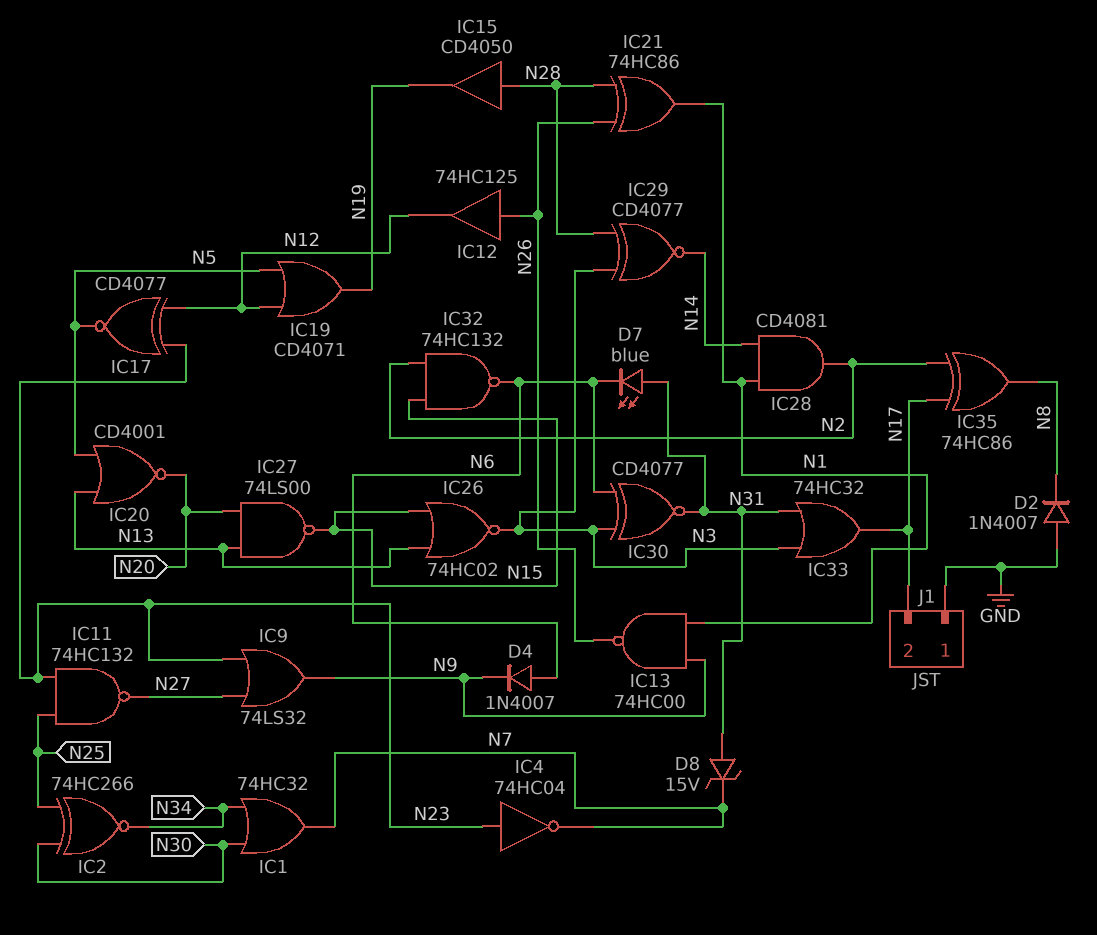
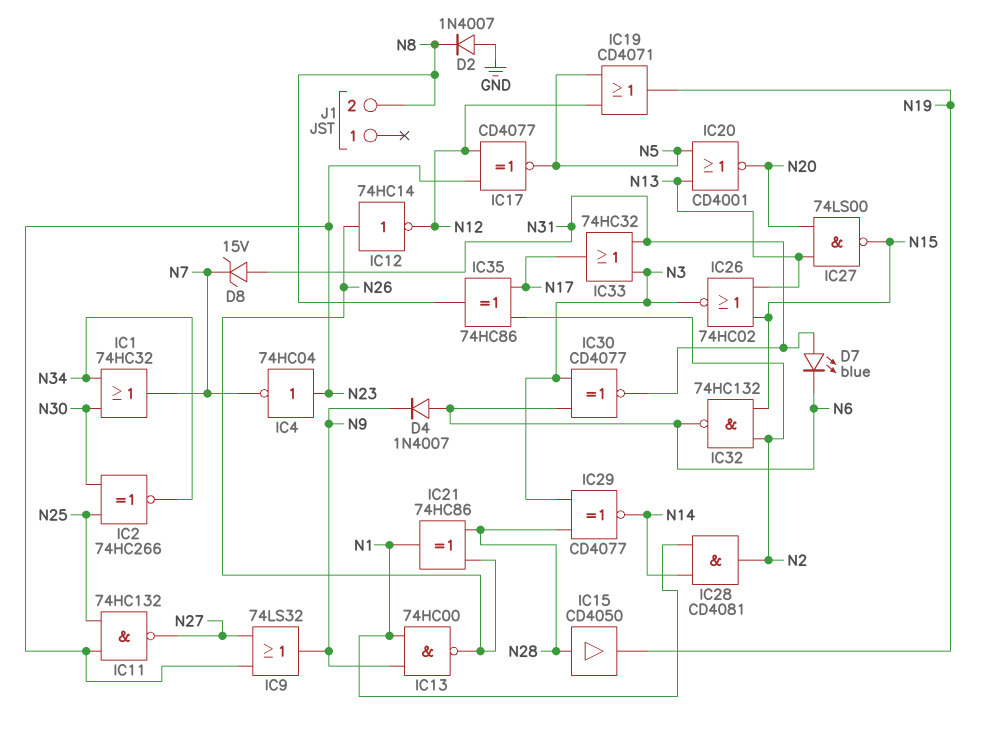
IC12: buffer 74HC125 (in N26, out N12) -> NOT 74HC14 (in N26, out N12)
J1 pin 1: GND -> none
J1 pin 2: N17 -> N8

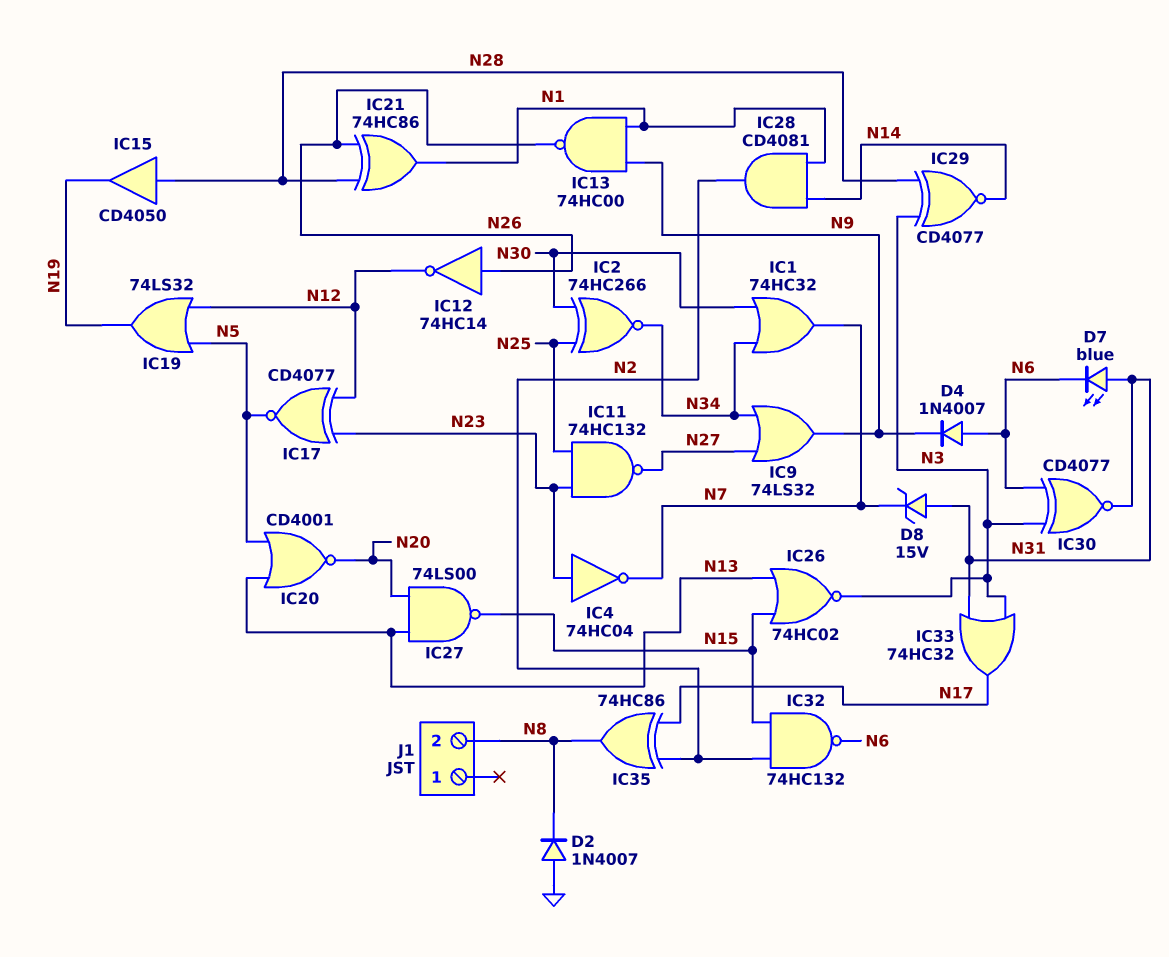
IC9: OR 74LS32 (in N23, in N27, out N9) -> OR 74LS32 (in N27, in N34, out N9)
IC19: OR CD4071 (in N5, in N12, out N19) -> OR 74LS32 (in N5, in N12, out N19)

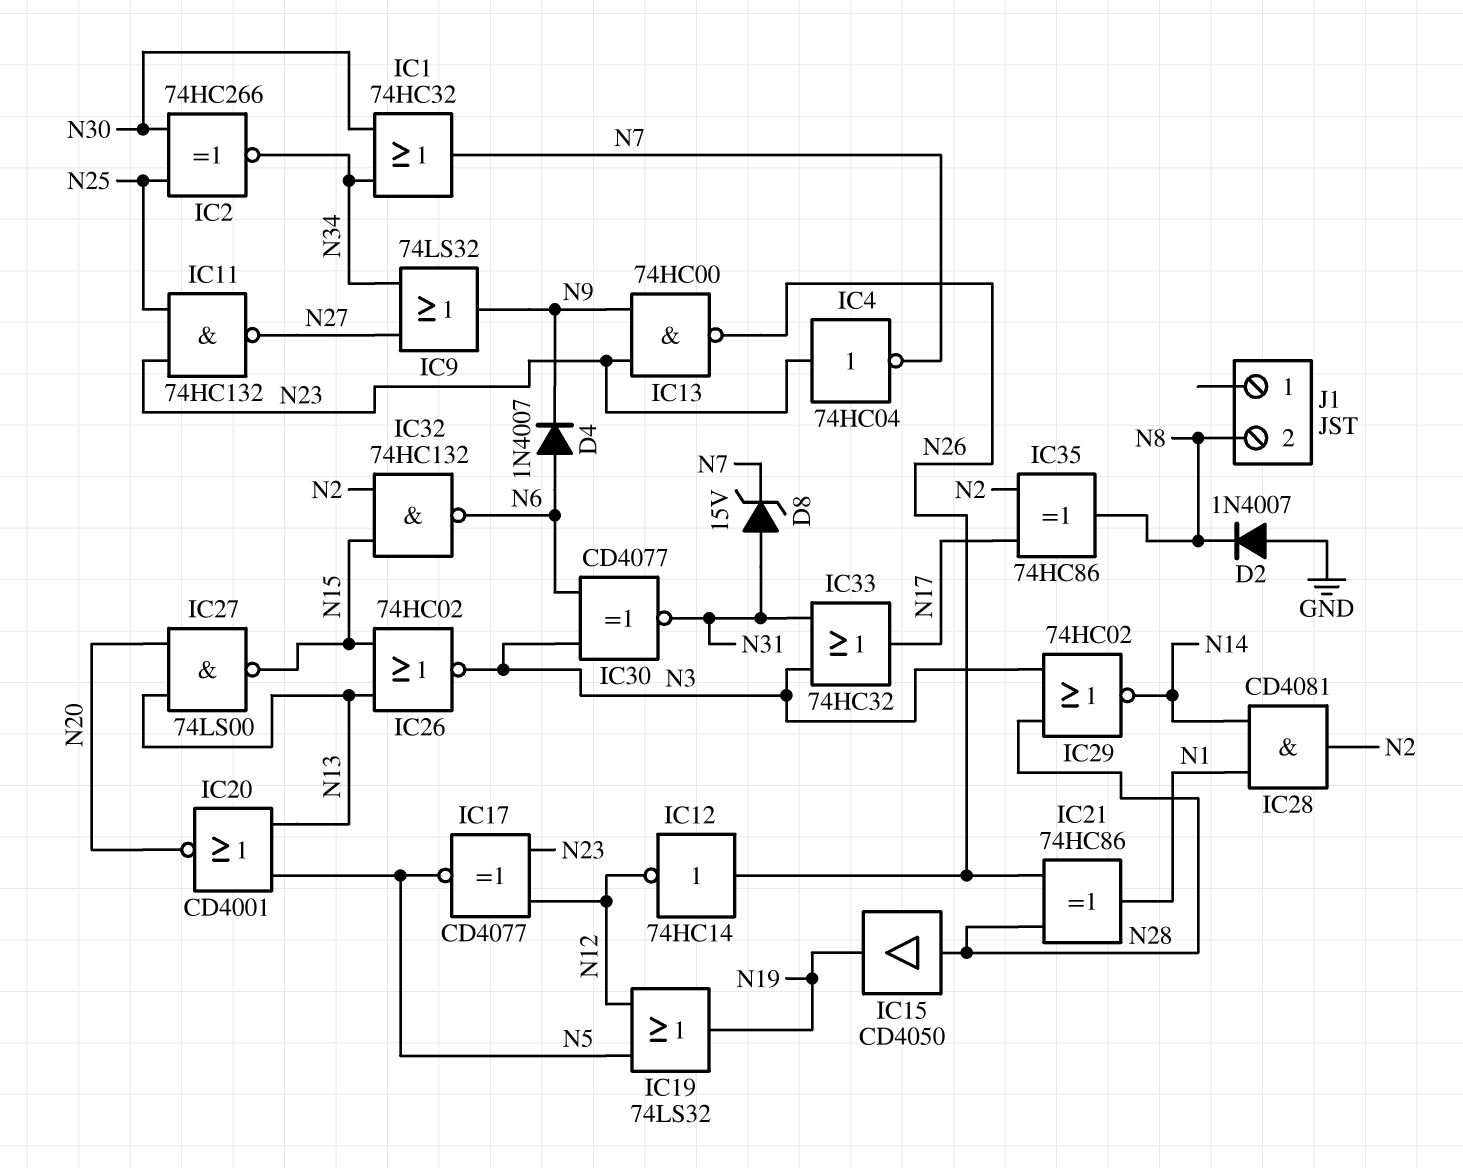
D7: LED blue (A N31, K N6) -> none
IC13: NAND 74HC00 (in N1, in N9, out N26) -> NAND 74HC00 (in N9, in N23, out N26)
IC29: XNOR CD4077 (in N3, in N28, out N14) -> NOR 74HC02 (in N3, in N28, out N14)

